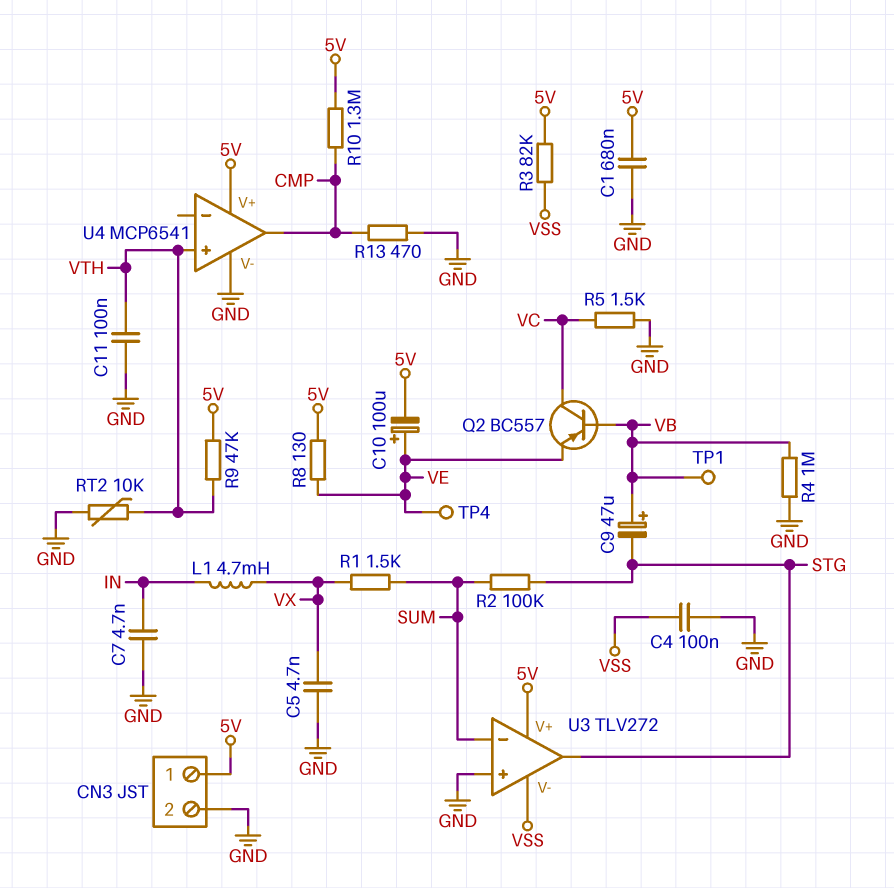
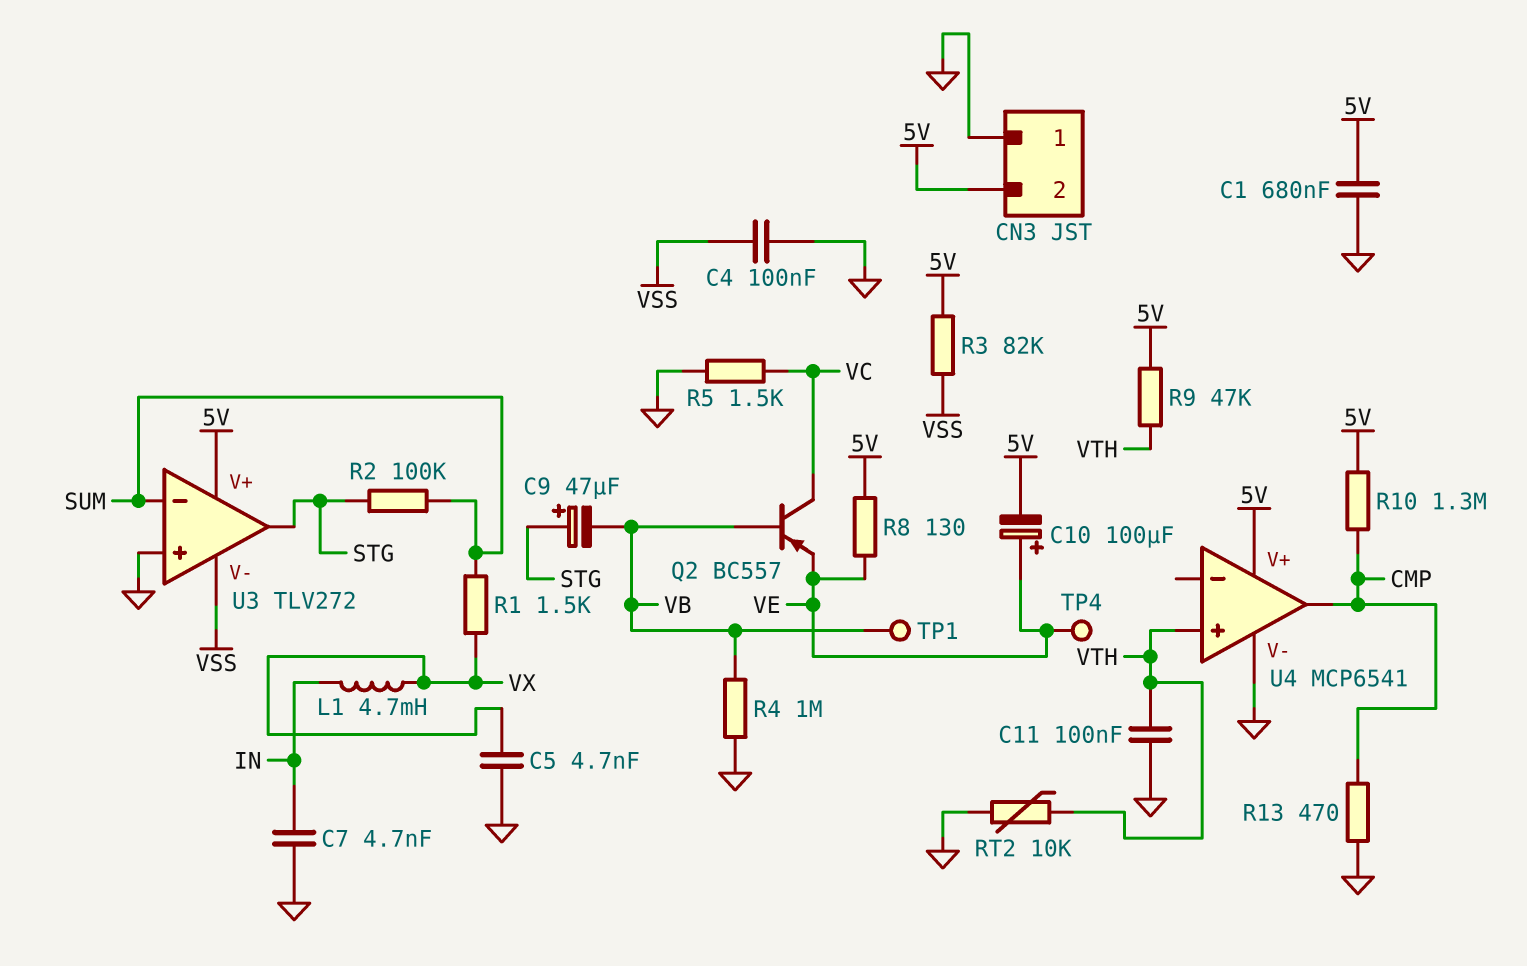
C9: 47uF (plus VB, minus STG) -> 47uF (plus STG, minus VB)
CN3 pin 1: 5V -> GND
CN3 pin 2: GND -> 5V

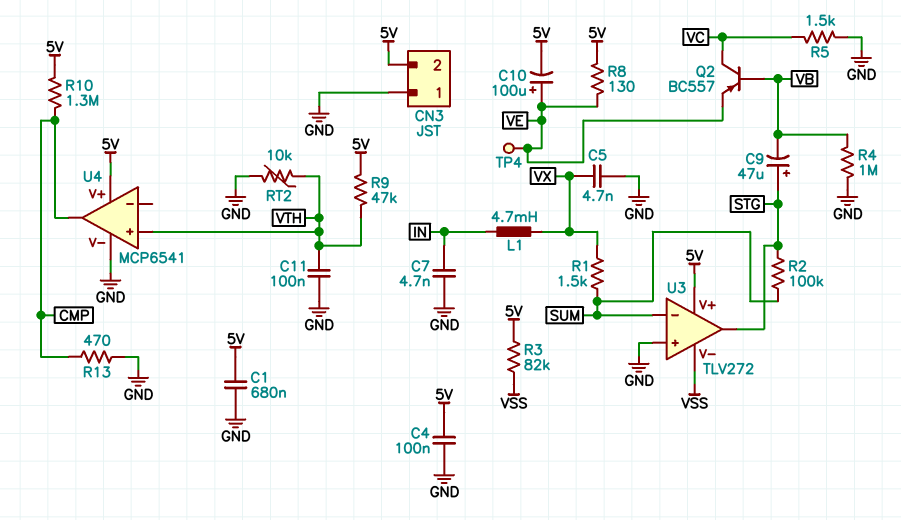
C4: 100nF (GND, VSS) -> 100nF (5V, GND)
TP1: test point (VB) -> none

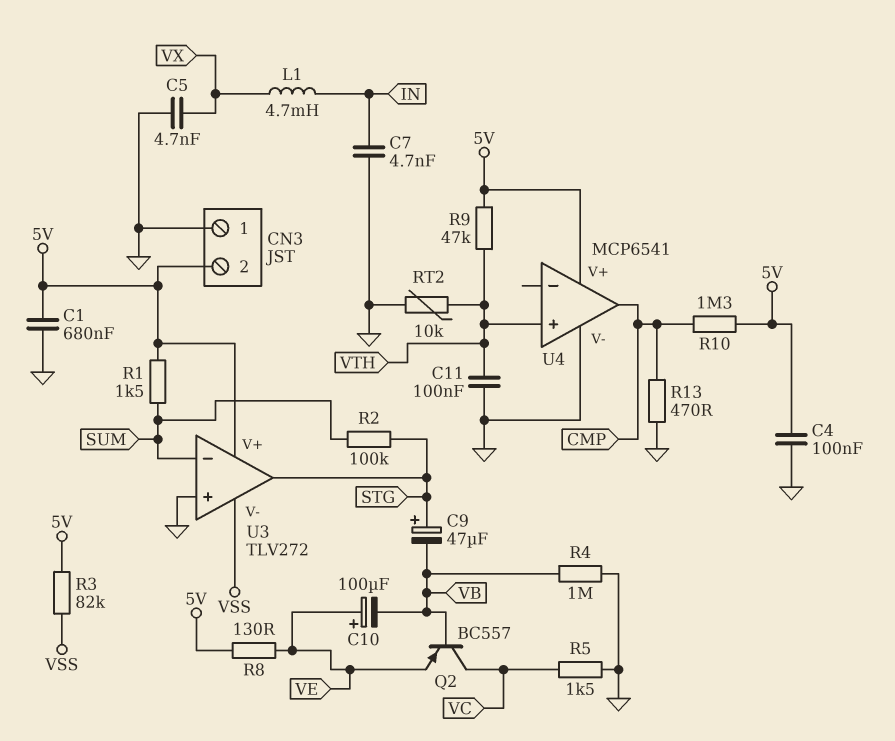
C10: 100uF (plus VE, minus 5V) -> 100uF (plus VE, minus VB)
R1: 1.5k (SUM, VX) -> 1.5k (5V, SUM)
TP4: test point (VE) -> none

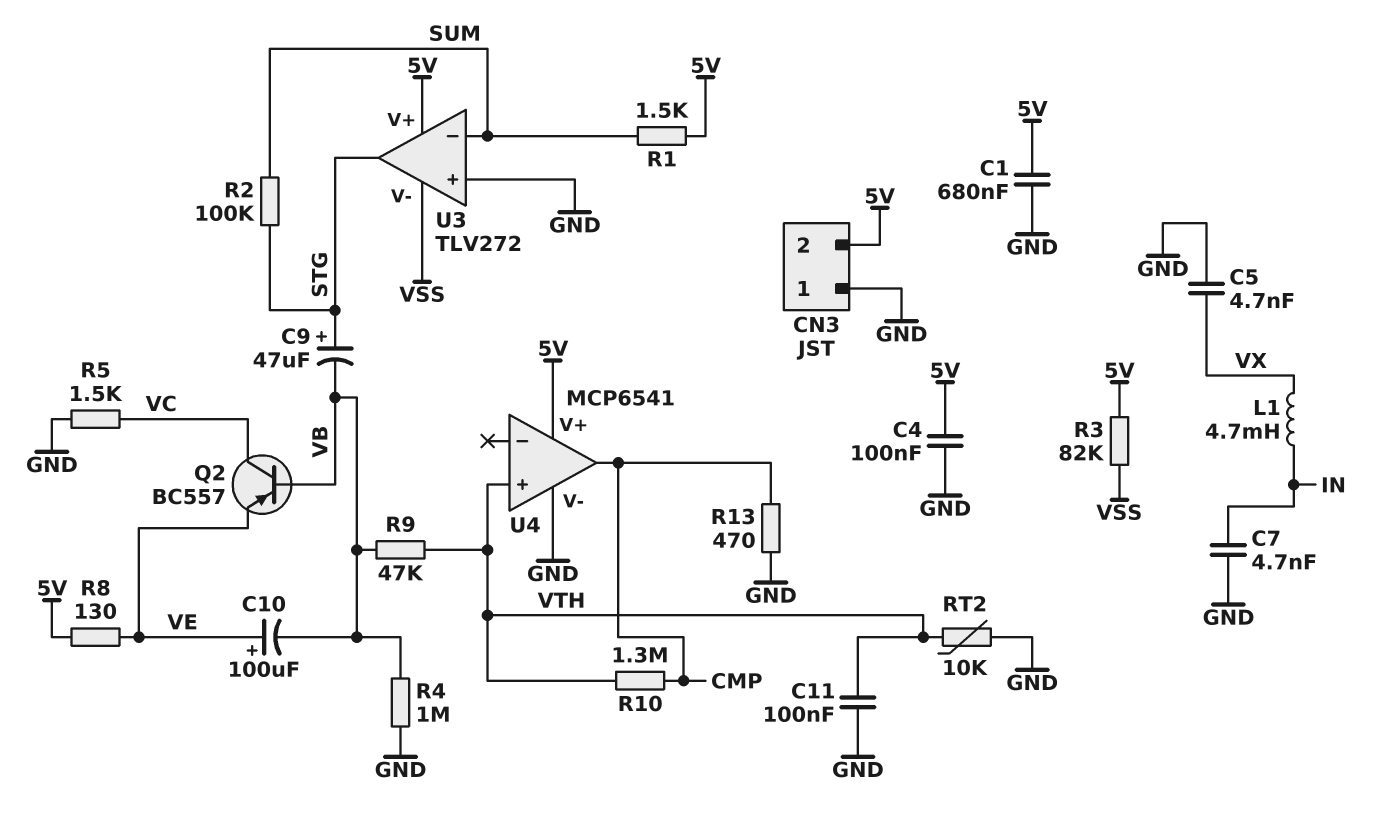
R9: 47k (5V, VTH) -> 47k (VB, VTH)
R10: 1.3M (5V, CMP) -> 1.3M (CMP, VTH)

